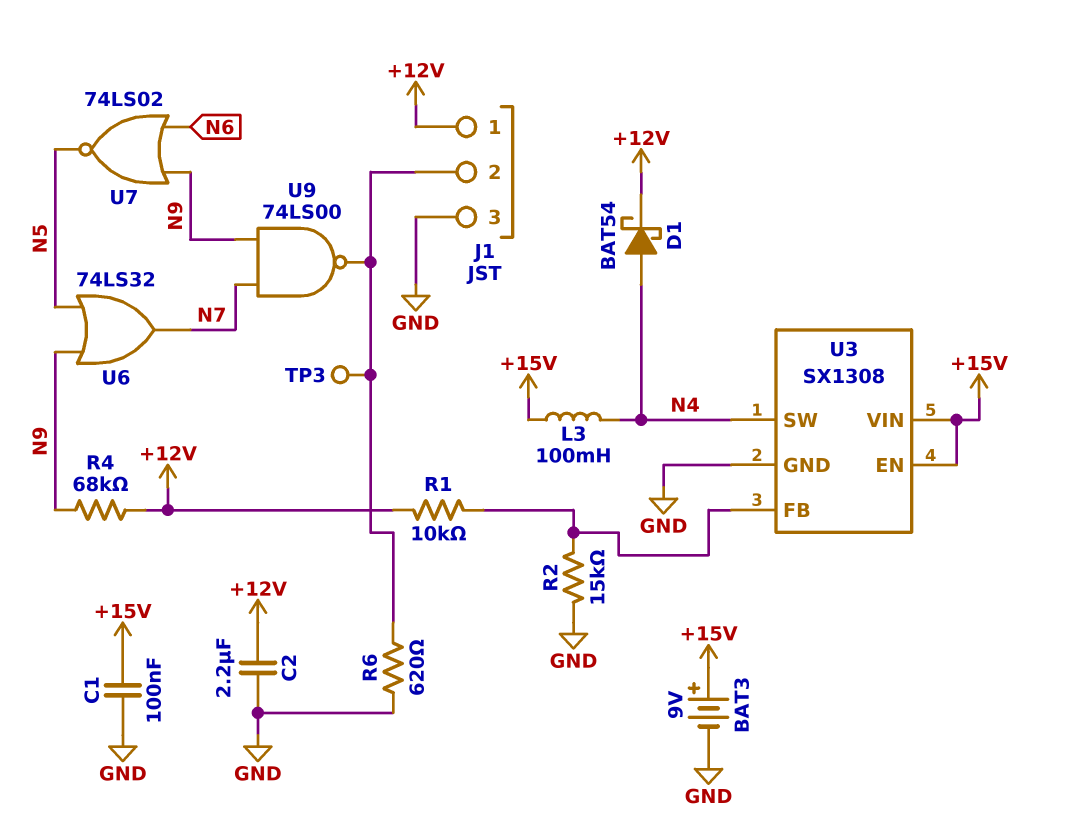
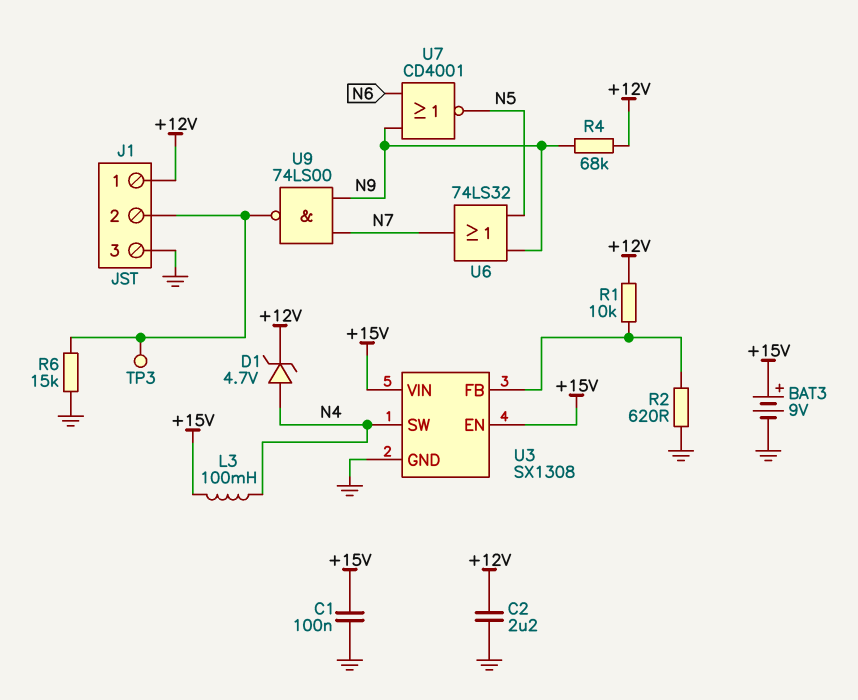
D1: schottky BAT54 (A N4, K +12V) -> zener 4.7V (A N4, K +12V)
R2: 15k (GND, U3/FB) -> 620 (GND, U3/FB)
R6: 620 (GND, J1/2) -> 15k (GND, J1/2)
U7: NOR 74LS02 (in N6, in N9, out N5) -> NOR CD4001 (in N6, in N9, out N5)

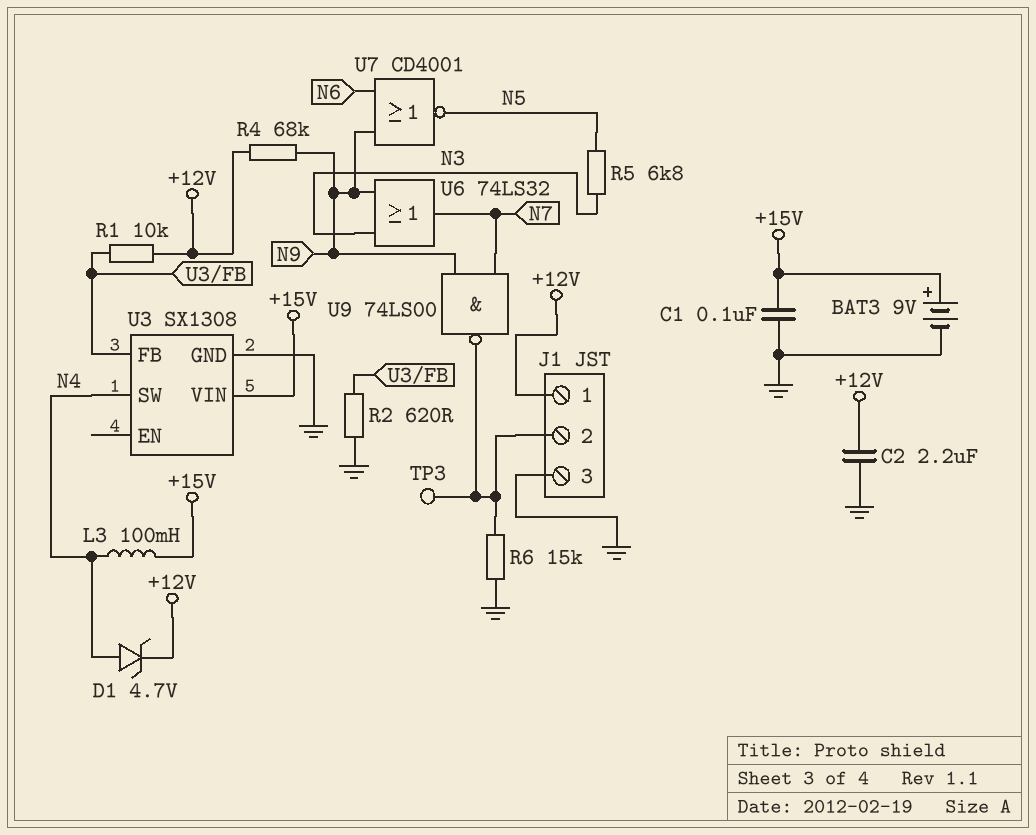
R5: none -> 6.8k (N3, N5)
U3 pin EN: +15V -> none
U6: OR 74LS32 (in N5, in N9, out N7) -> OR 74LS32 (in N3, in N9, out N7)

